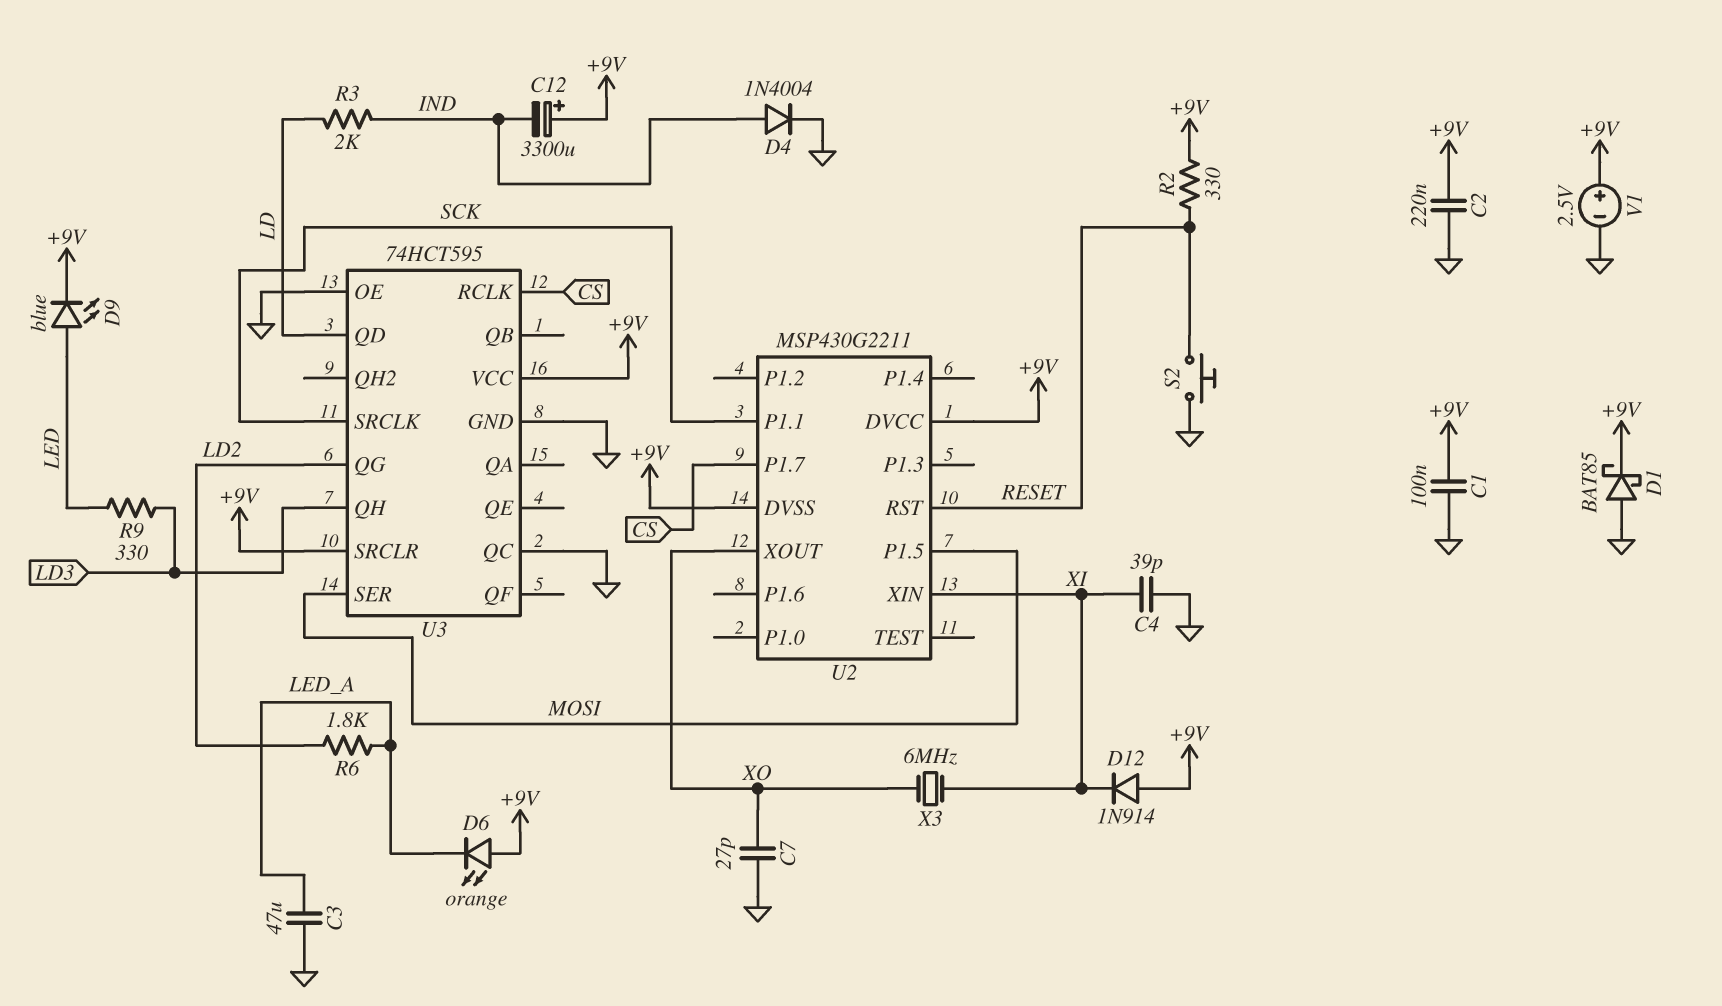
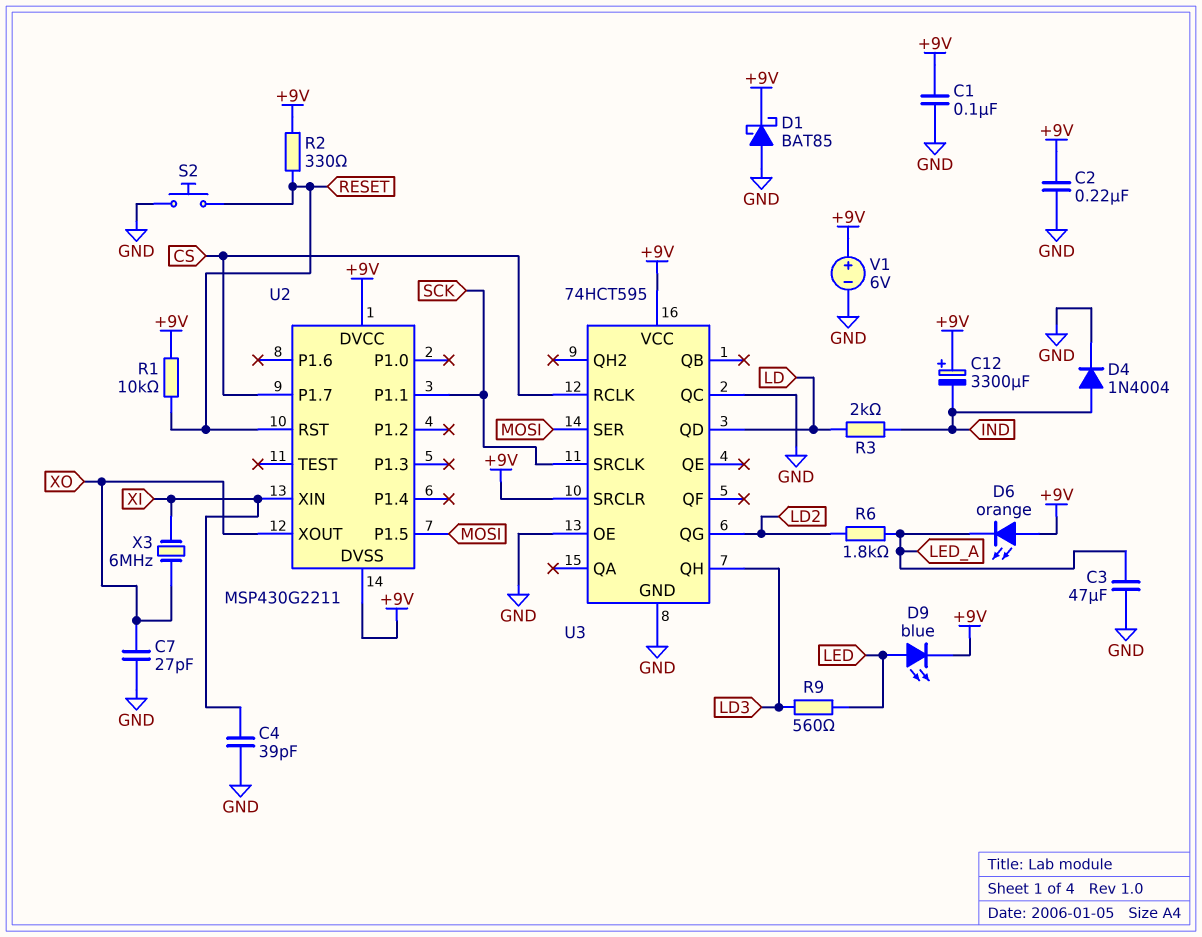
D12: diode 1N914 (A +9V, K XI) -> none
R1: none -> 10k (+9V, RESET)
R9: 330 (LD3, LED) -> 560 (LD3, LED)
V1: 2.5V (plus +9V, minus GND) -> 6V (plus +9V, minus GND)

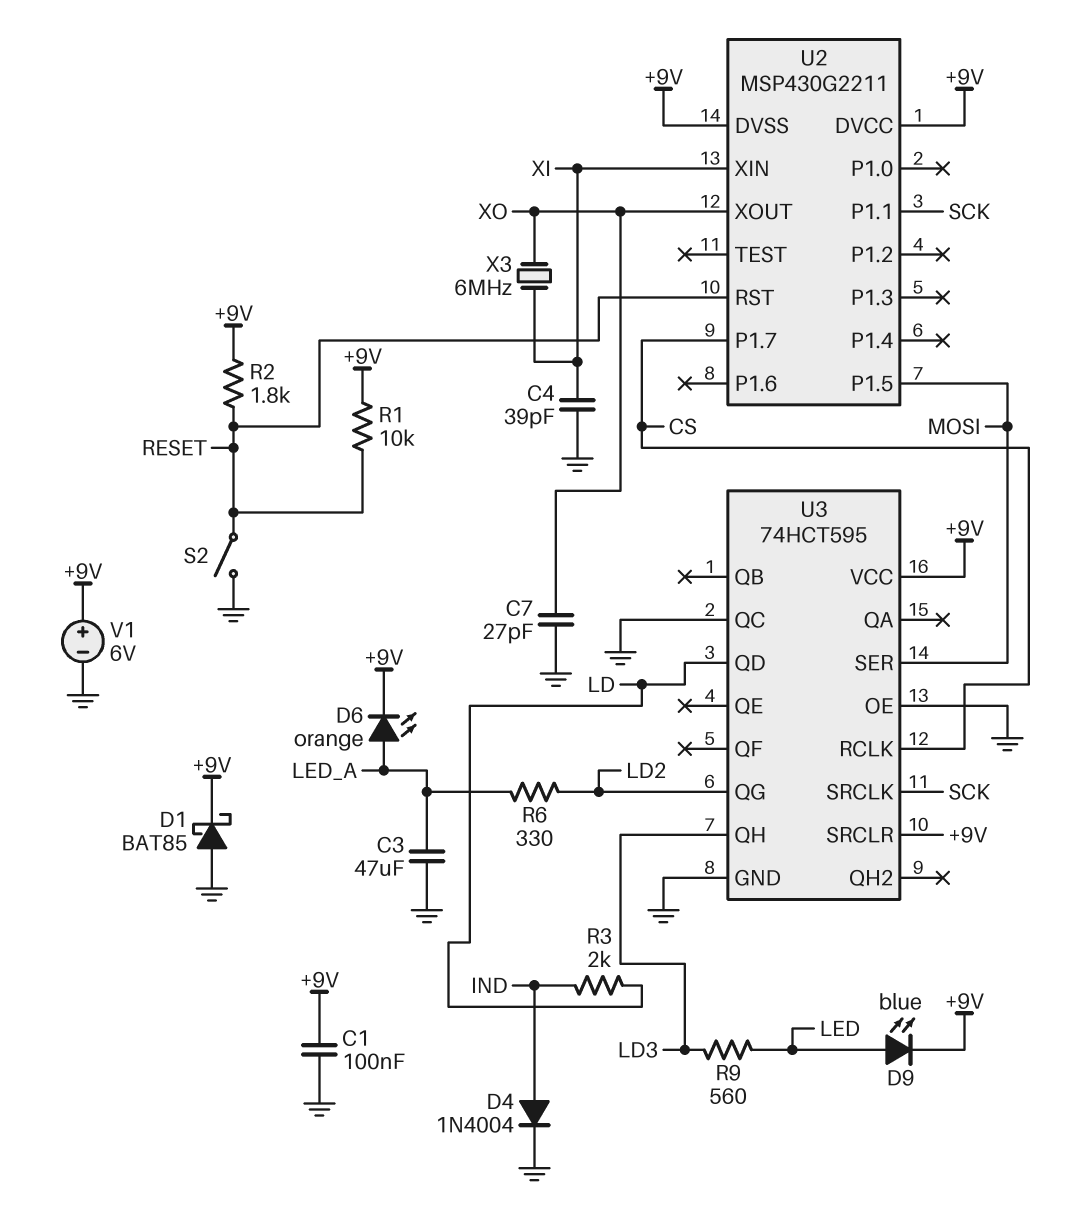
C2: 220nF (+9V, GND) -> none
C12: 3300uF (plus +9V, minus IND) -> none
D6: LED orange (A +9V, K LED_A) -> LED orange (A LED_A, K +9V)
R2: 330 (+9V, RESET) -> 1.8k (+9V, RESET)
R6: 1.8k (LD2, LED_A) -> 330 (LD2, LED_A)
S2: button (GND, RESET) -> switch (GND, RESET)

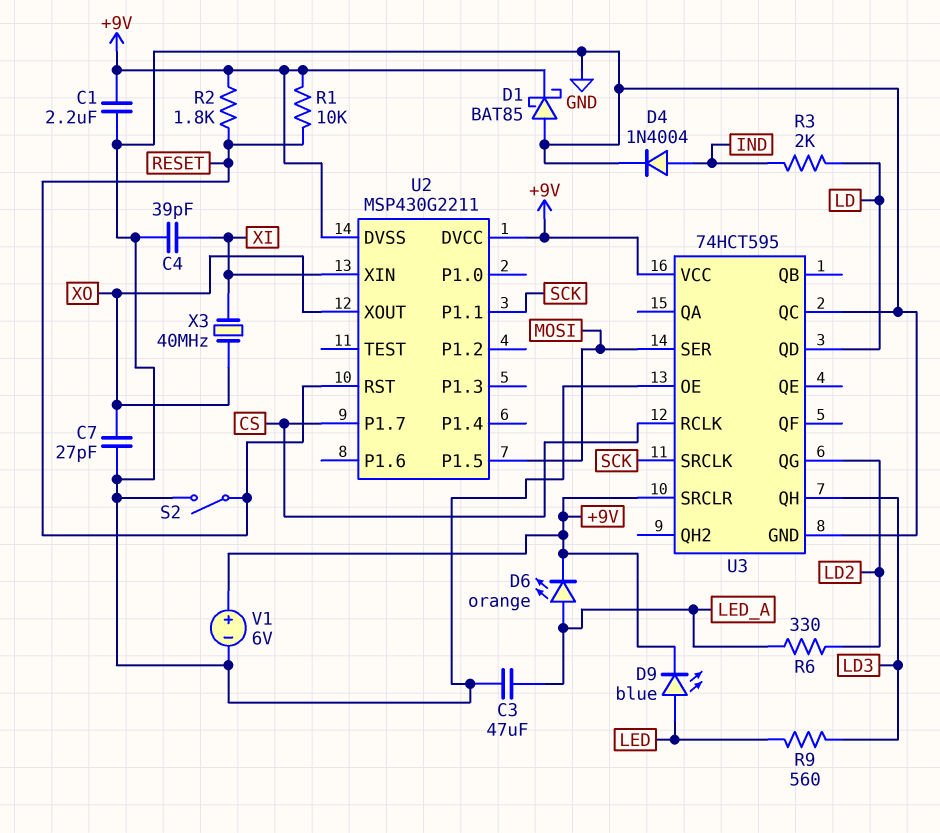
C1: 100nF (+9V, GND) -> 2.2uF (+9V, GND)
X3: 6MHz (XI, XO) -> 40MHz (XI, XO)

